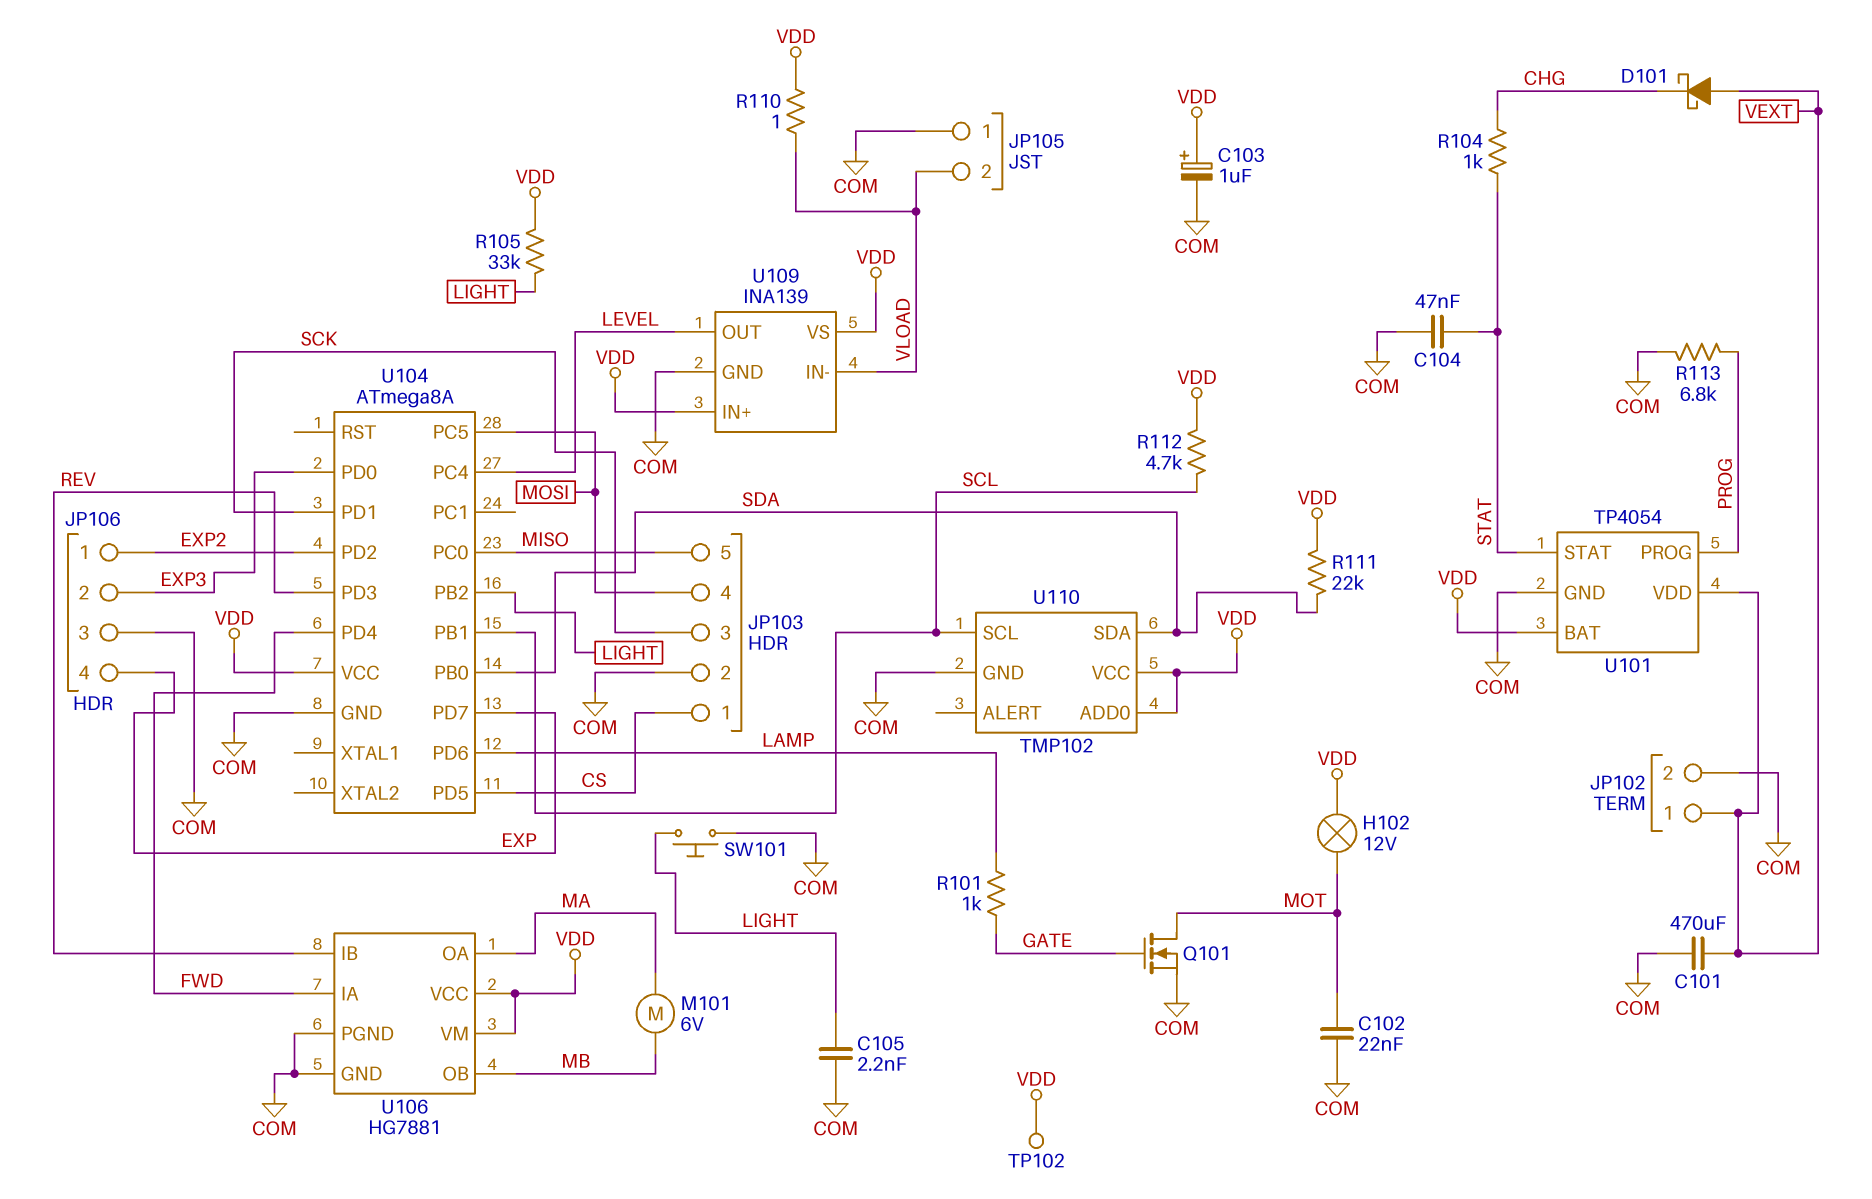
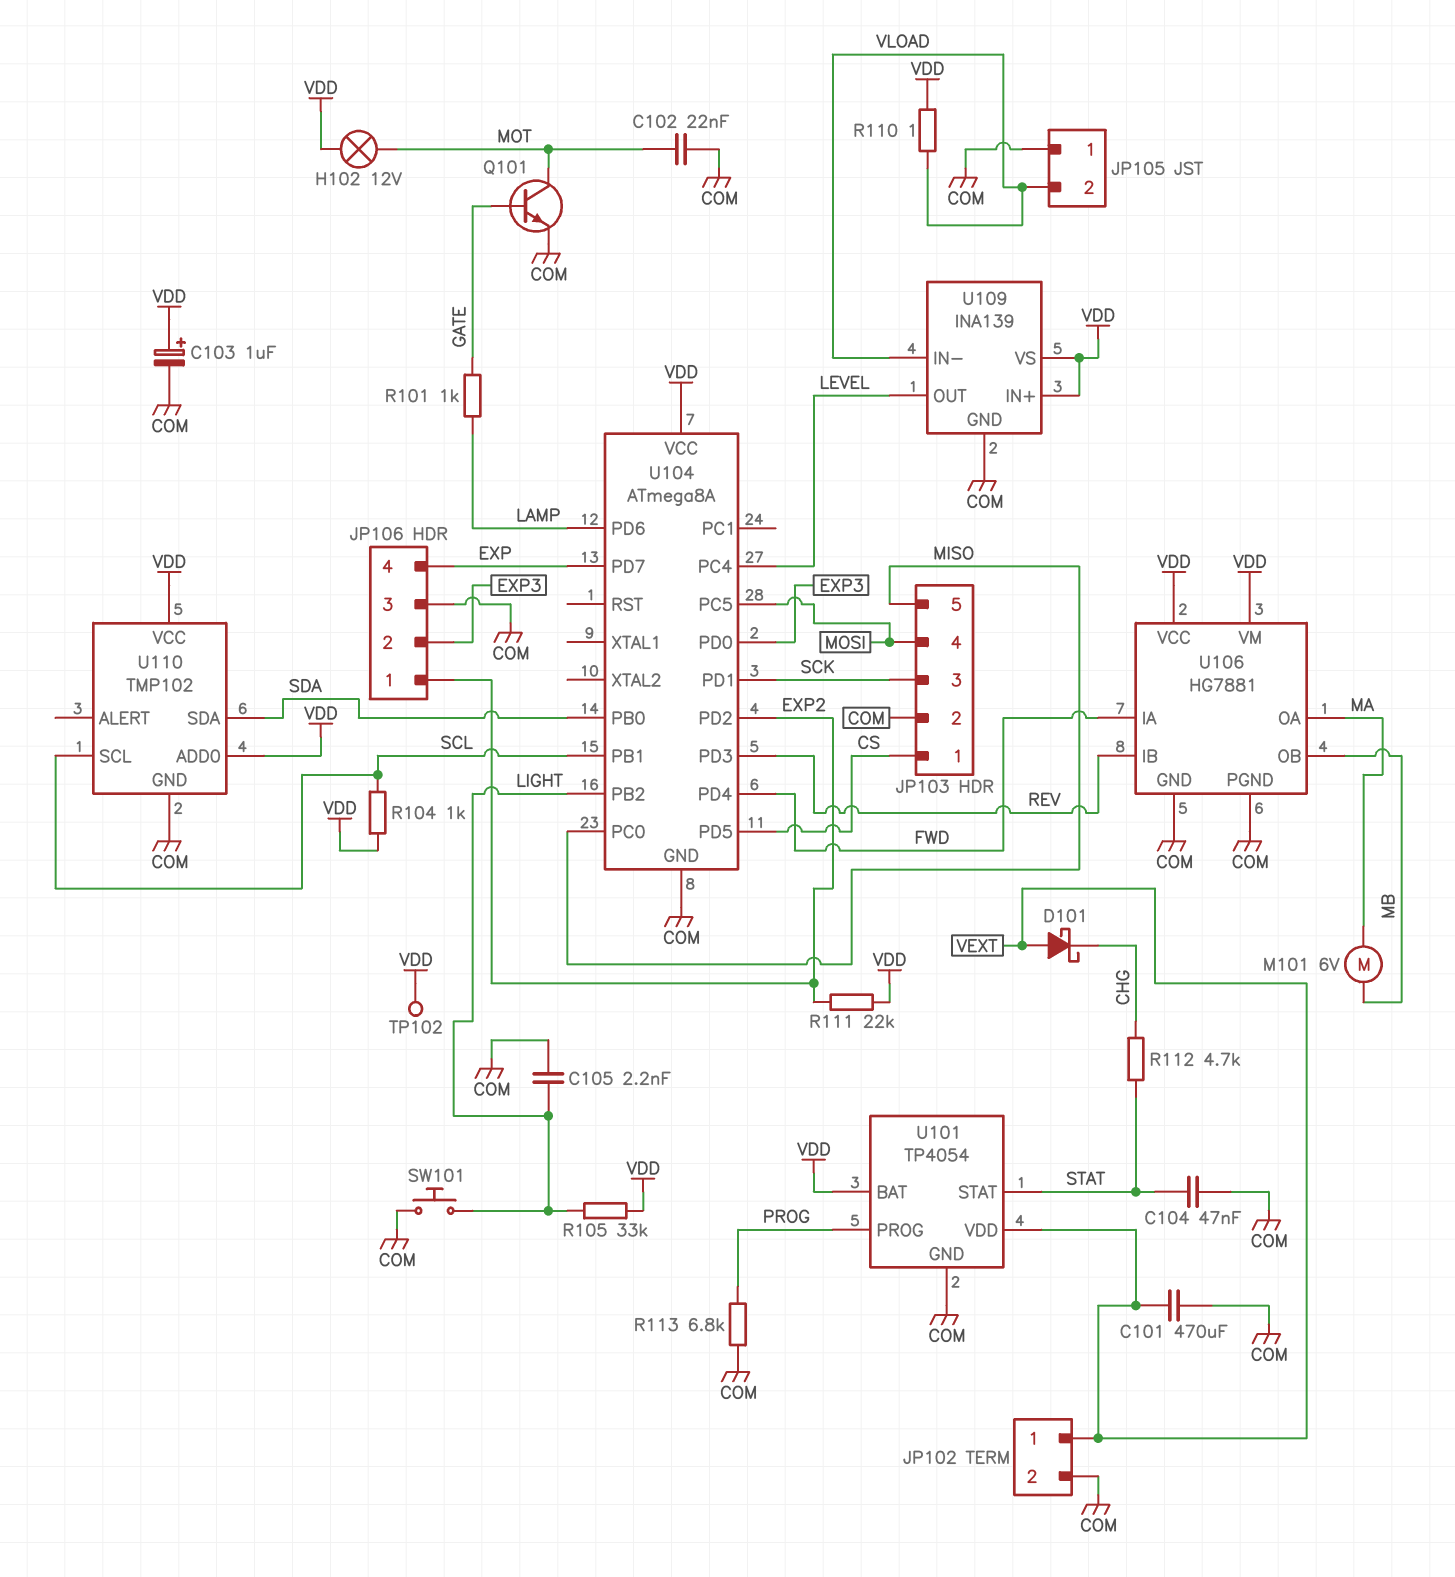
Q101: NMOS (G GATE, D MOT, S COM) -> NPN (B GATE, C MOT, E COM)
R104: 1k (CHG, STAT) -> 1k (SCL, VDD)
R111: 22k (SDA, VDD) -> 22k (EXP2, VDD)
R112: 4.7k (SCL, VDD) -> 4.7k (CHG, STAT)

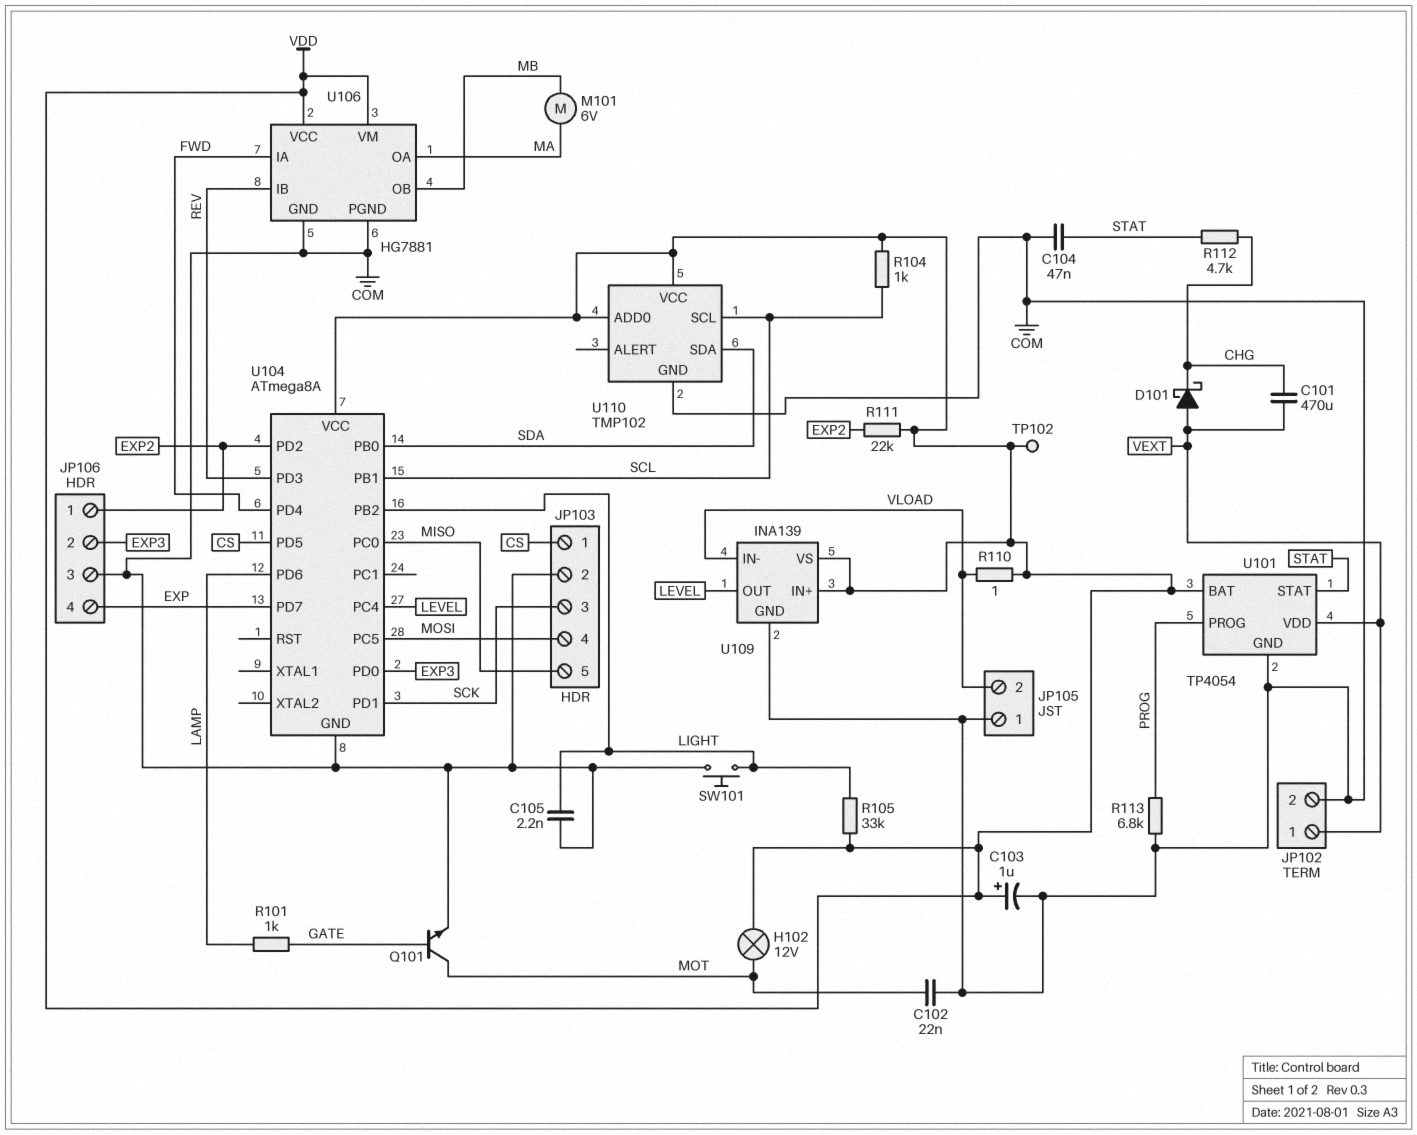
C101: 470uF (COM, VEXT) -> 470uF (CHG, VEXT)

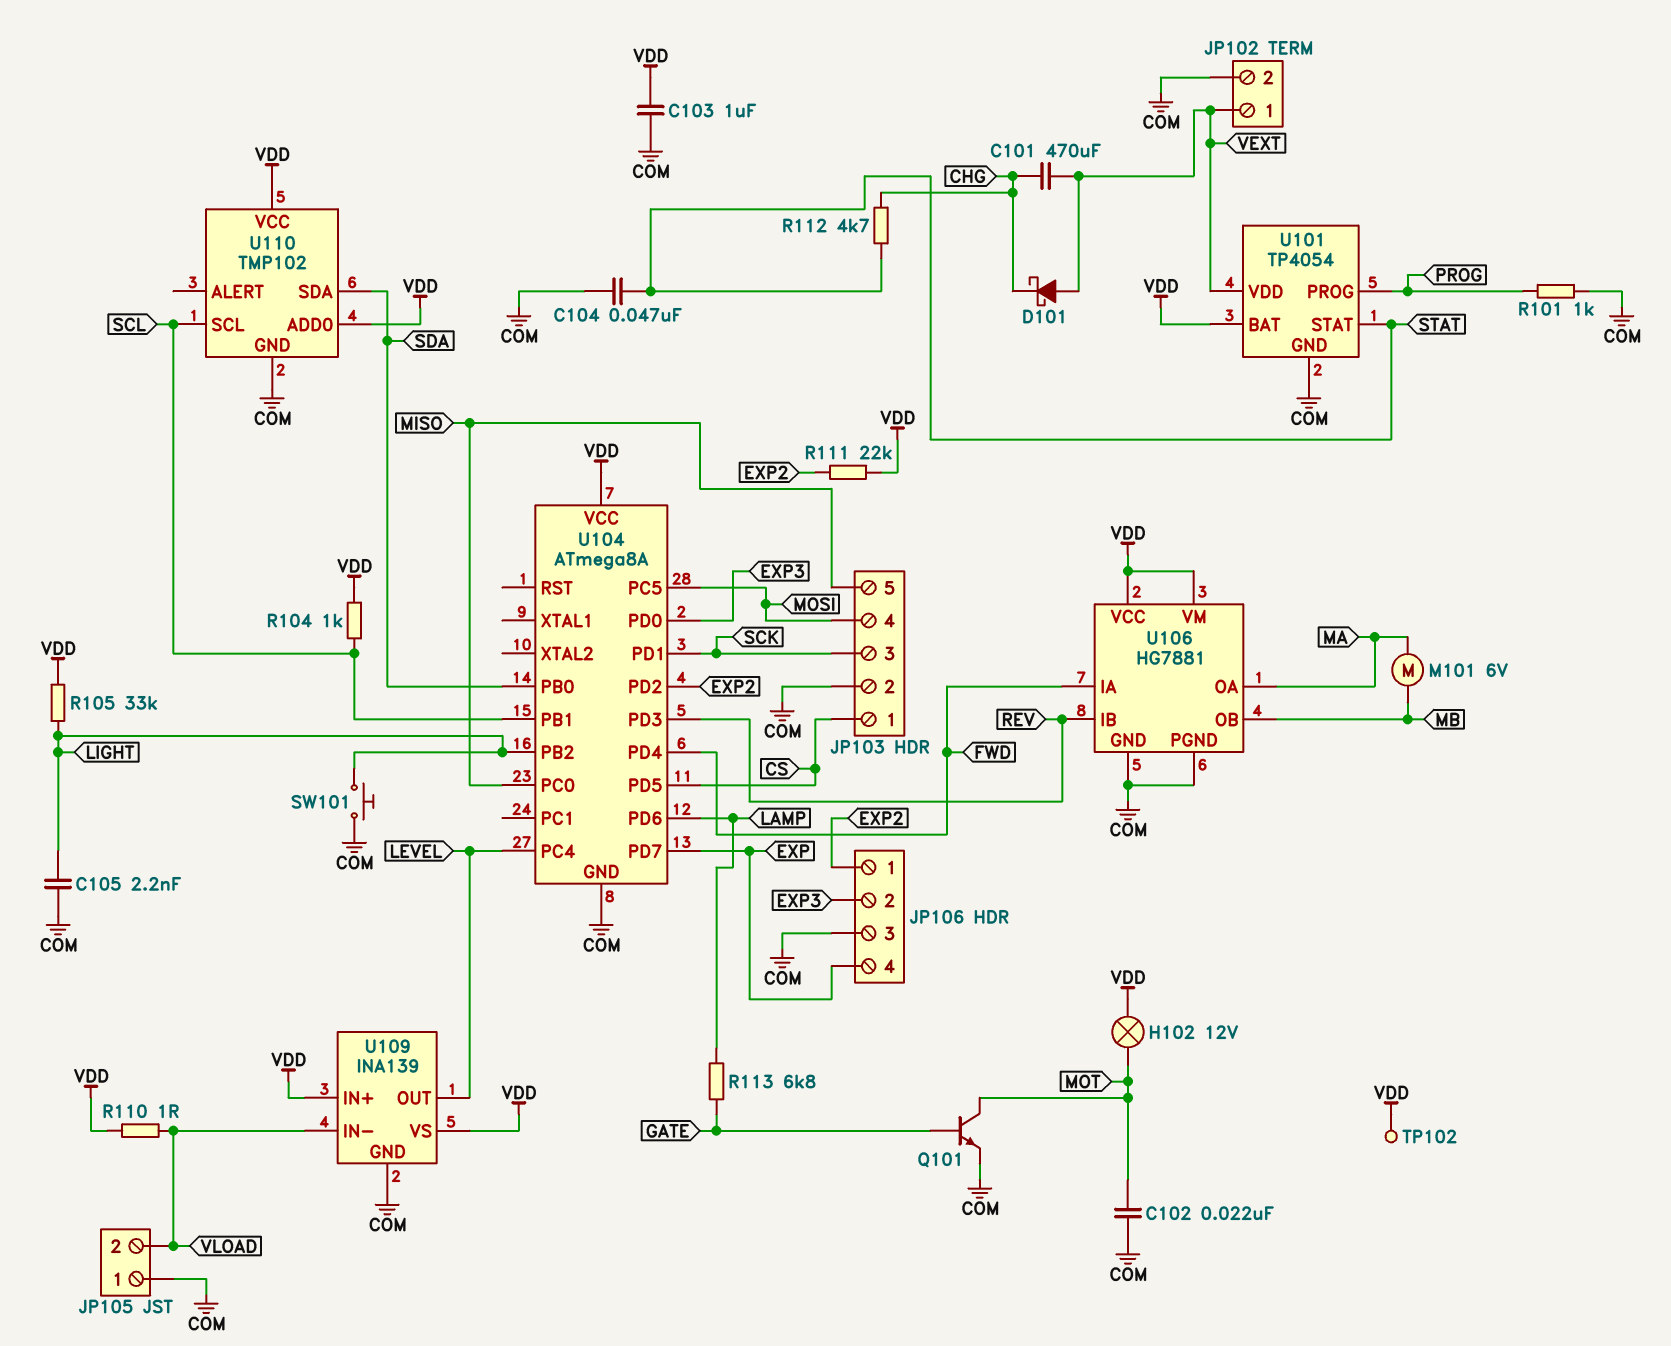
C103: 1uF (plus VDD, minus COM) -> 1uF (COM, VDD)
R101: 1k (GATE, LAMP) -> 1k (COM, PROG)
R113: 6.8k (COM, PROG) -> 6.8k (GATE, LAMP)

